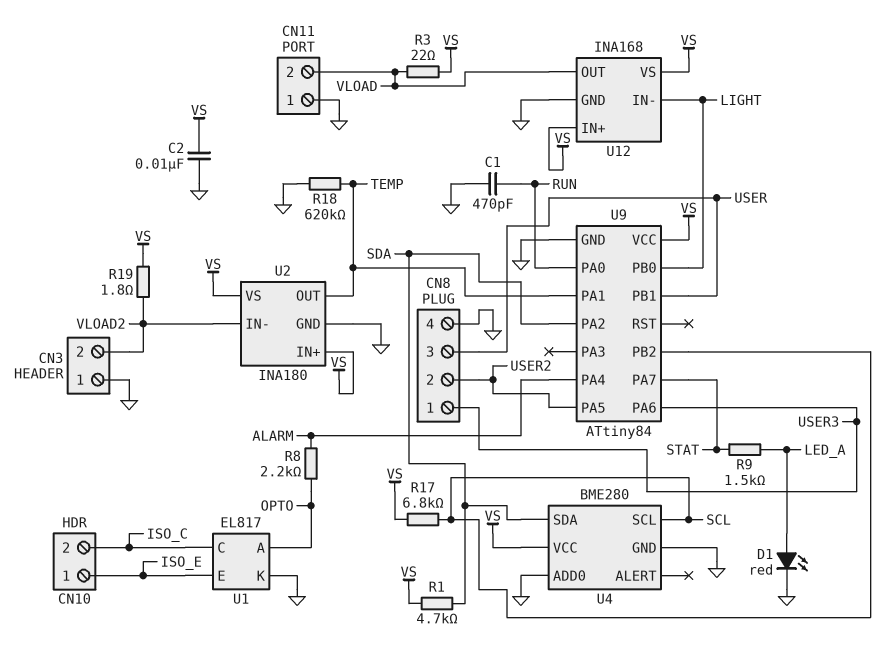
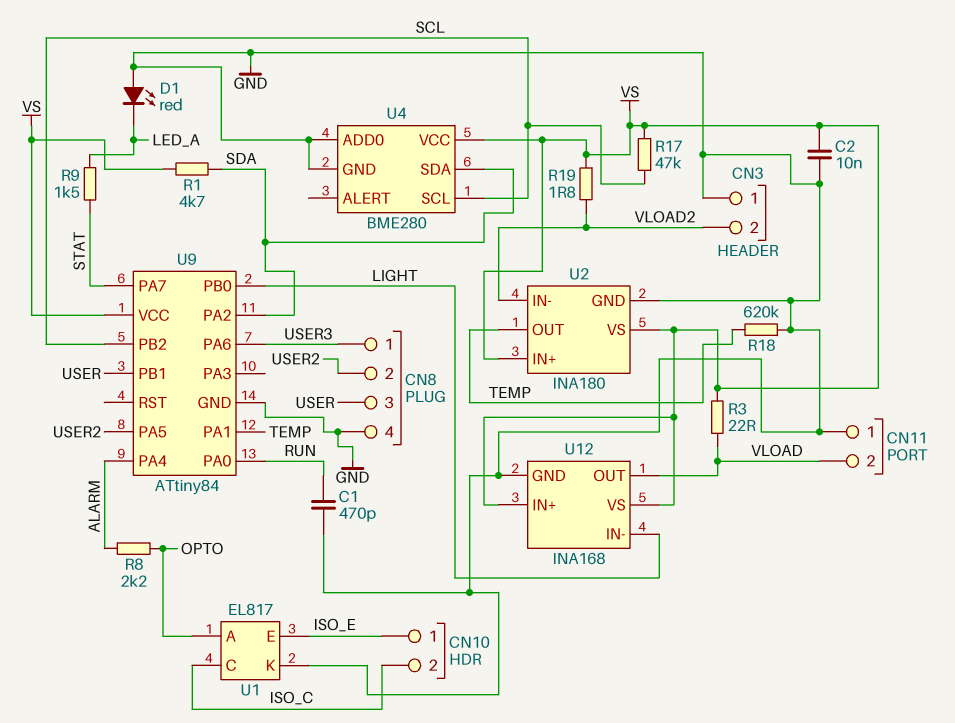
D1: LED red (A LED_A, K GND) -> LED red (A GND, K LED_A)
R17: 6.8k (SCL, VS) -> 47k (SCL, VS)

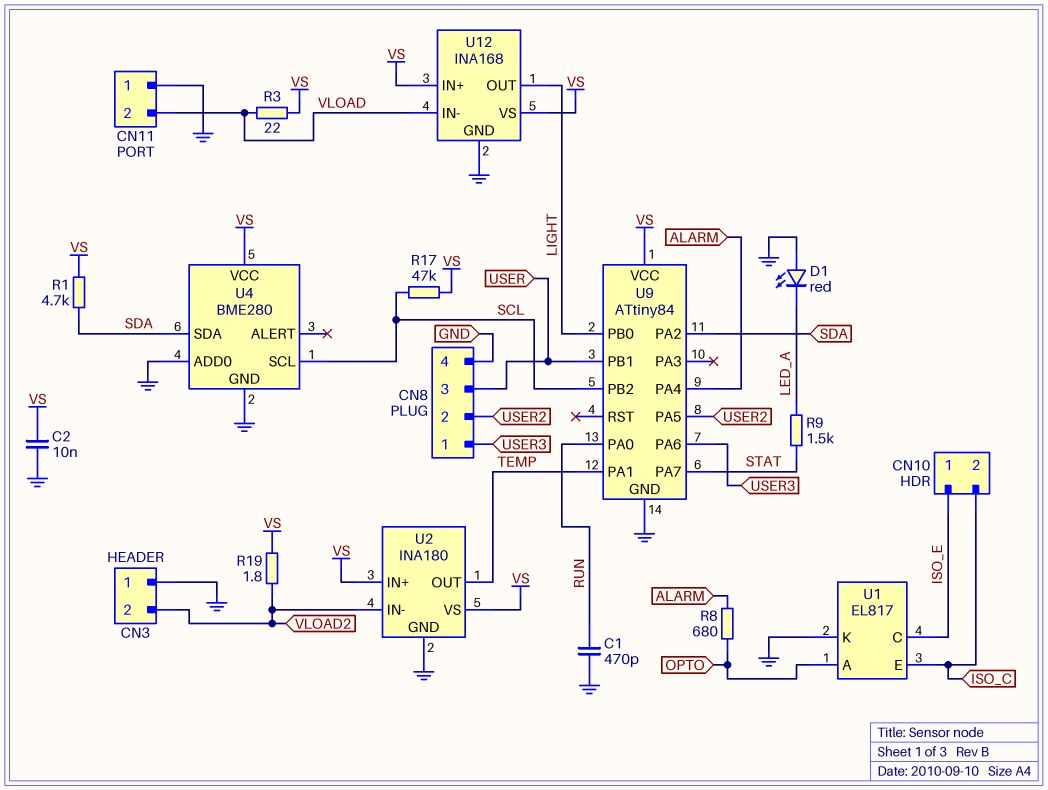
R8: 2.2k (ALARM, OPTO) -> 680 (ALARM, OPTO)
R18: 620k (GND, TEMP) -> none
U1 pin C: ISO_C -> ISO_E
U1 pin E: ISO_E -> ISO_C
U12 pin IN-: LIGHT -> VLOAD
U12 pin OUT: VLOAD -> LIGHT

